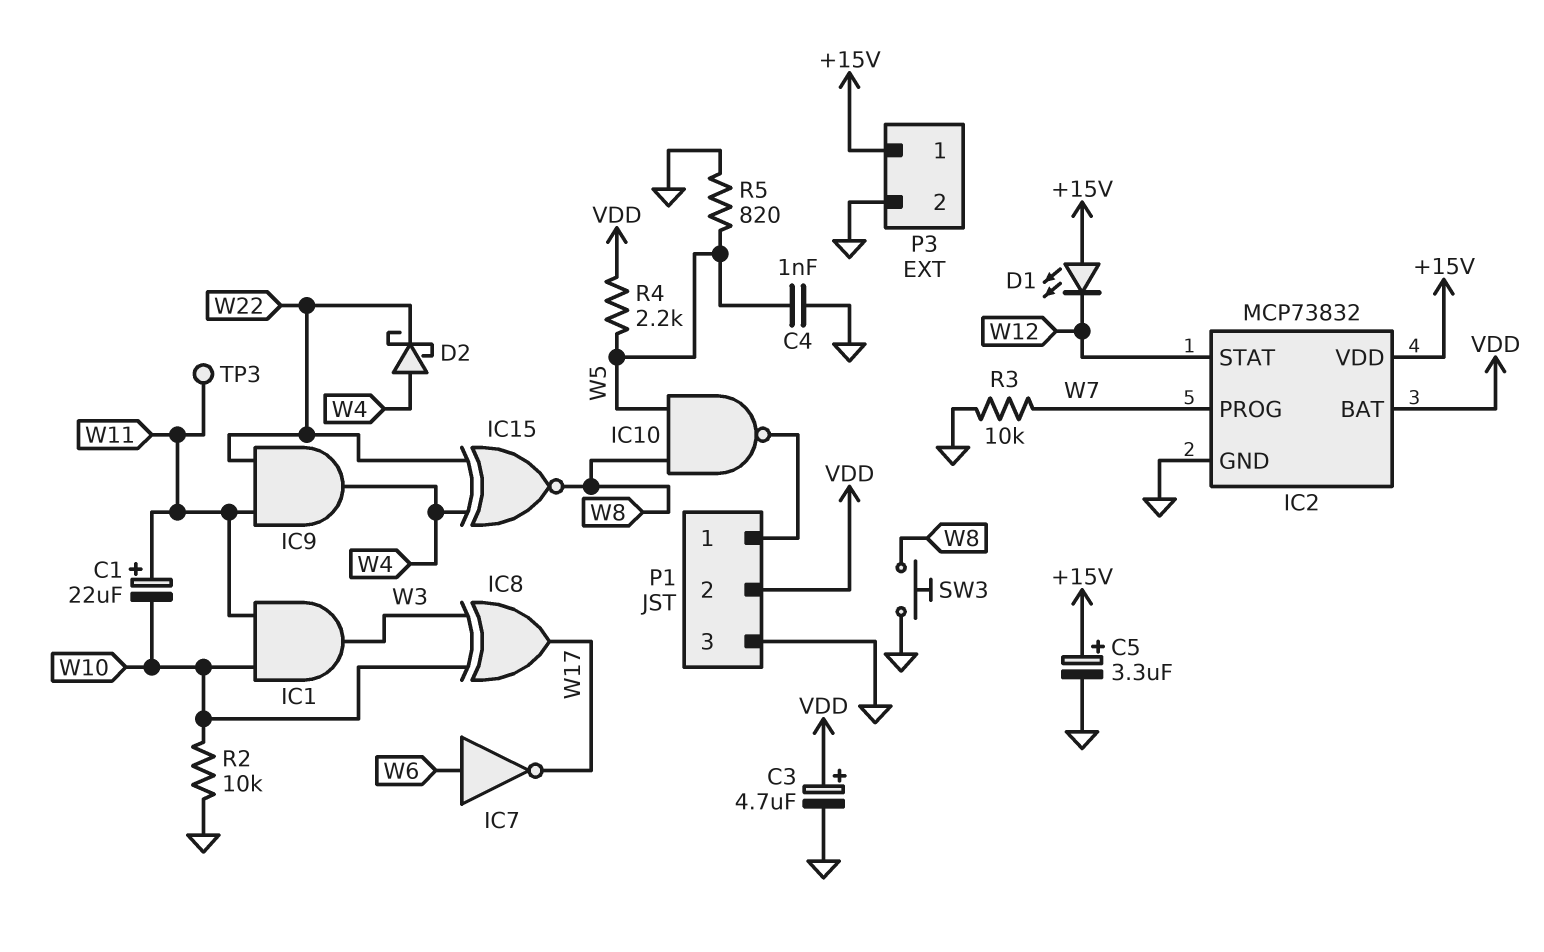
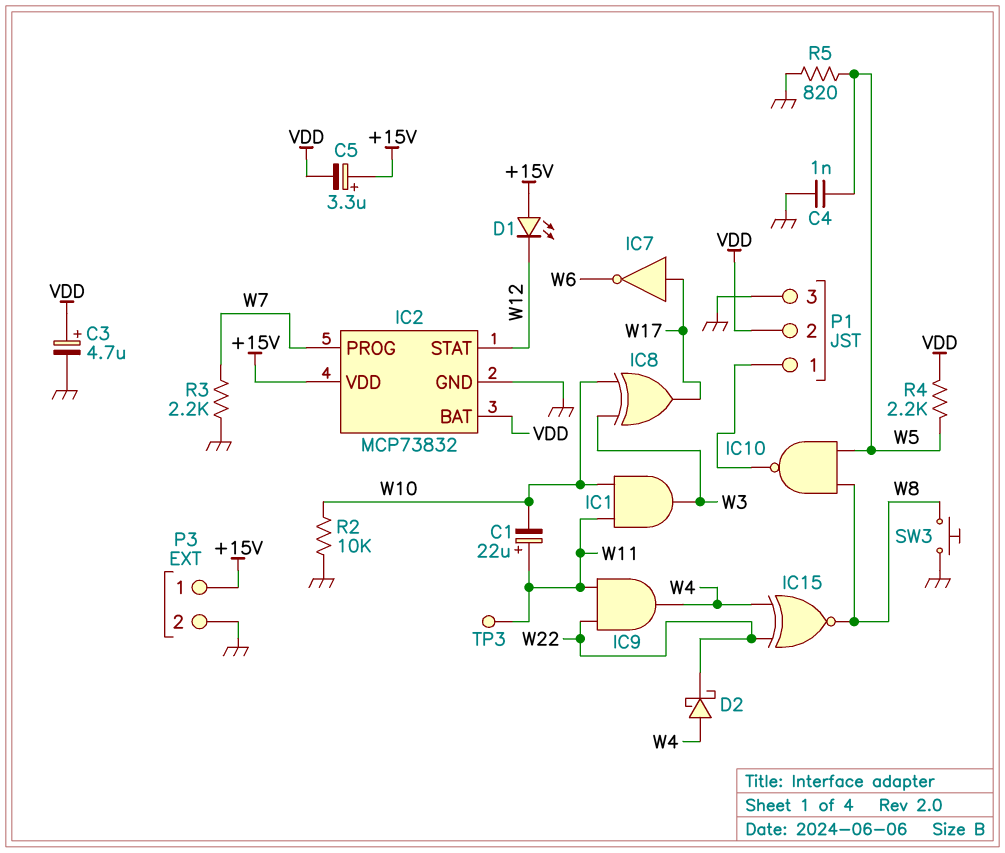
C5: 3.3uF (plus +15V, minus GND) -> 3.3uF (plus +15V, minus VDD)
IC7: NOT (in W6, out W17) -> NOT (in W17, out W6)
R3: 10k (GND, W7) -> 2.2k (GND, W7)

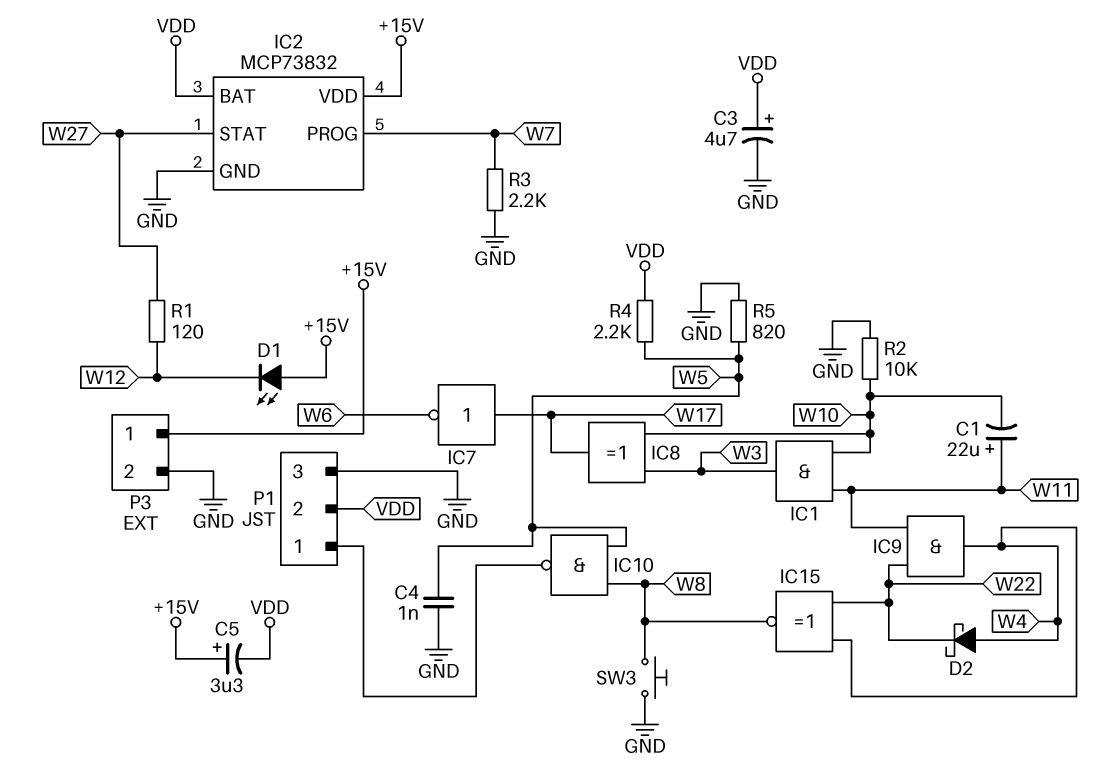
IC2 pin STAT: W12 -> W27
R1: none -> 120 (W12, W27)
TP3: test point (W11) -> none

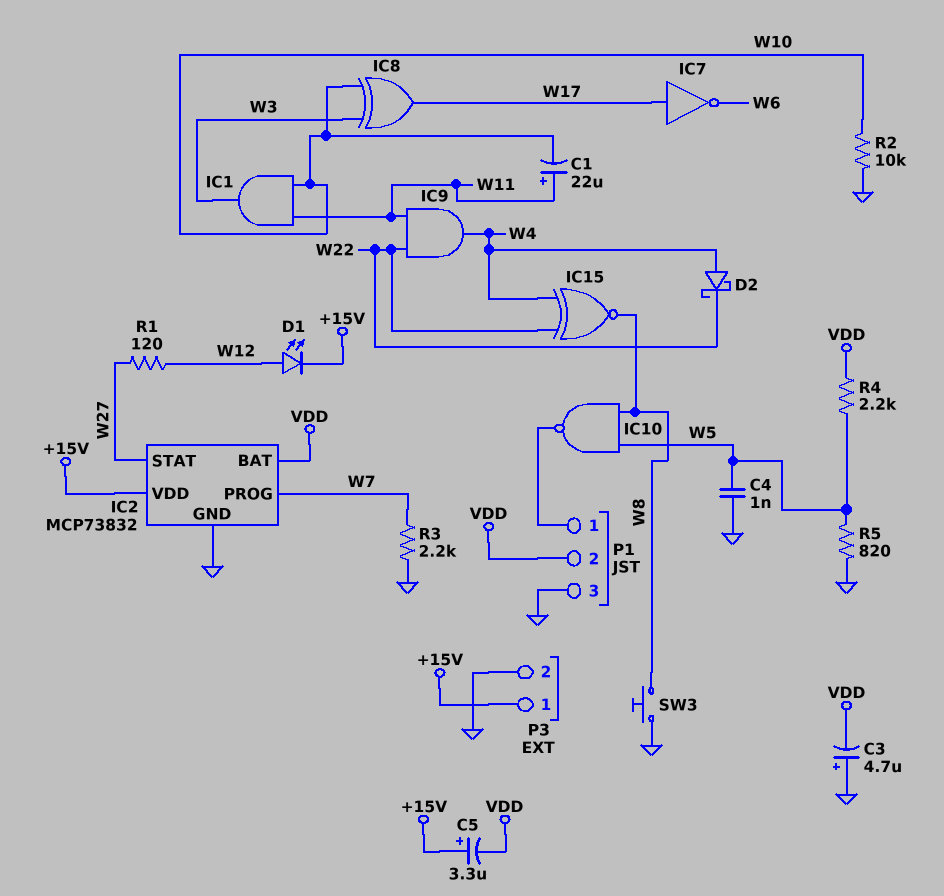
C3: 4.7uF (plus VDD, minus GND) -> 4.7uF (plus GND, minus VDD)
D1: LED (A +15V, K W12) -> LED (A W12, K +15V)

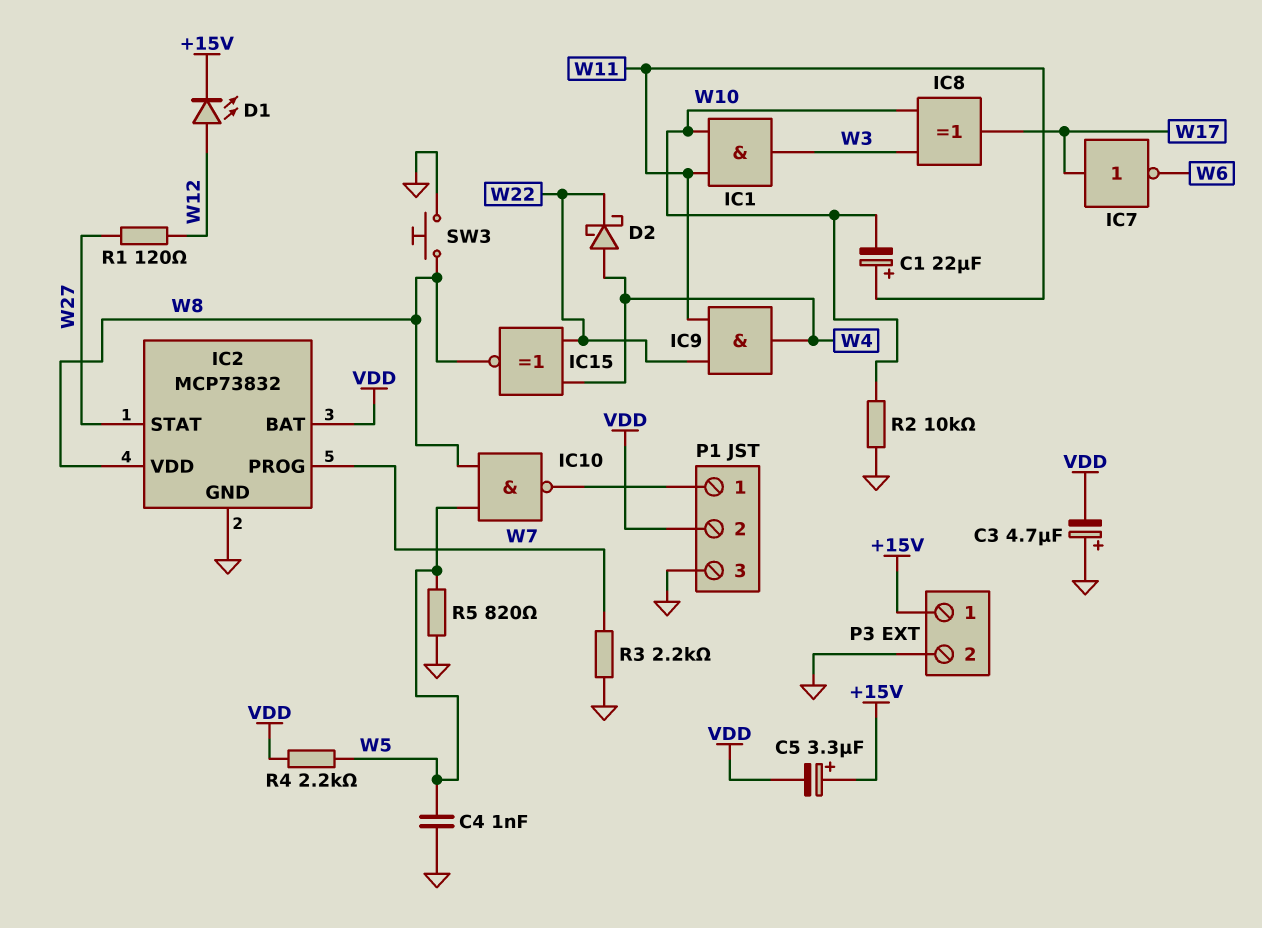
IC2 pin VDD: +15V -> W8

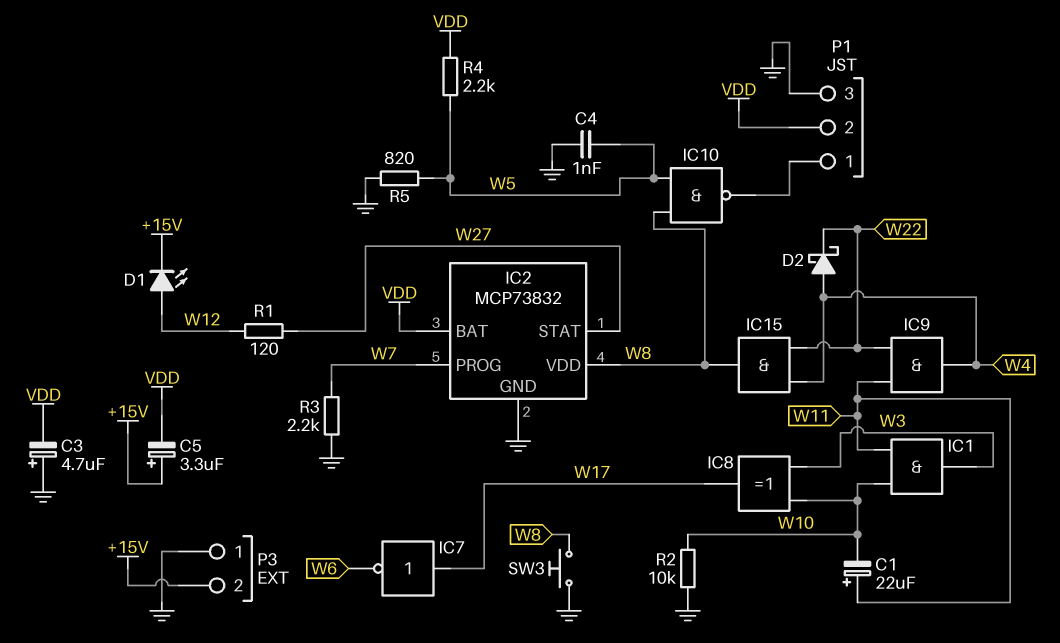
IC15: XNOR (in W4, in W22, out W8) -> AND (in W4, in W22, out W8)
P3 pin 1: +15V -> GND
P3 pin 2: GND -> +15V

